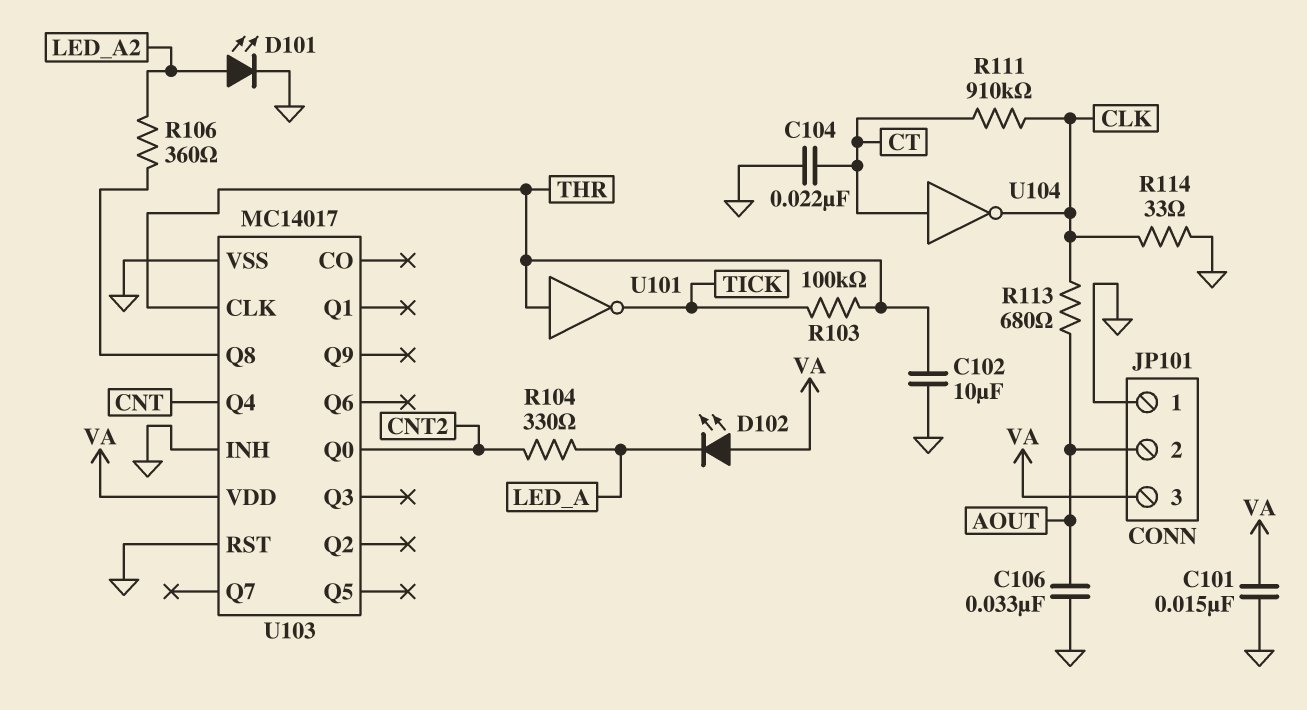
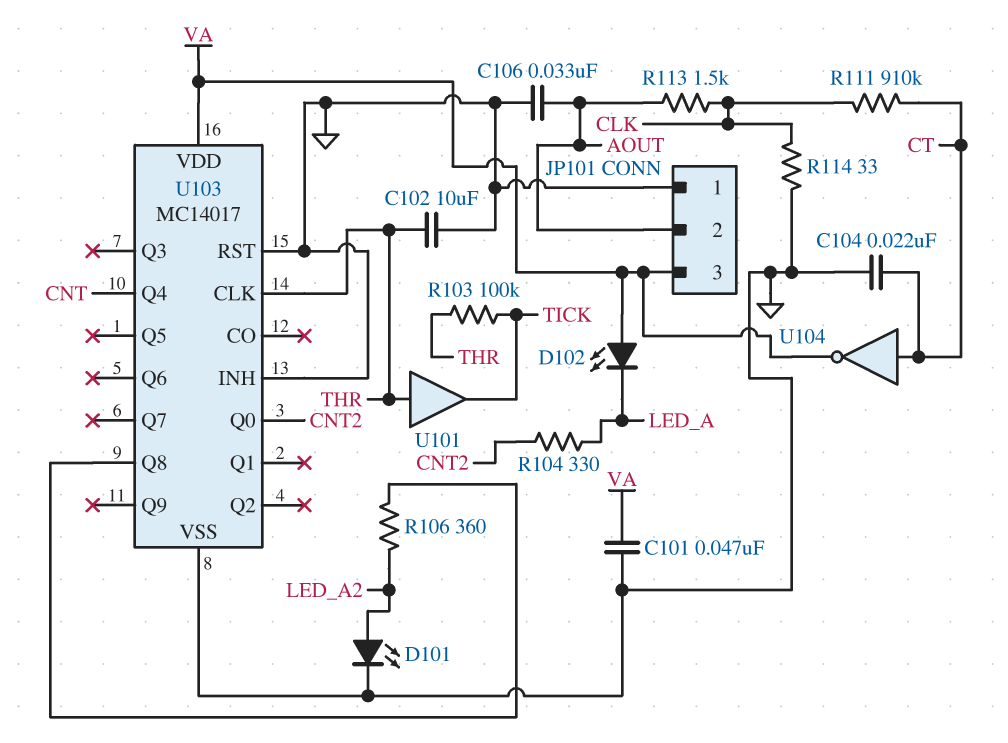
C101: 15nF (GND, VA) -> 47nF (GND, VA)
R113: 680 (AOUT, CLK) -> 1.5k (AOUT, CLK)
U101: NOT (in THR, out TICK) -> buffer (in THR, out TICK)
U104: NOT (in CT, out CLK) -> NOT (in CT, out VA)

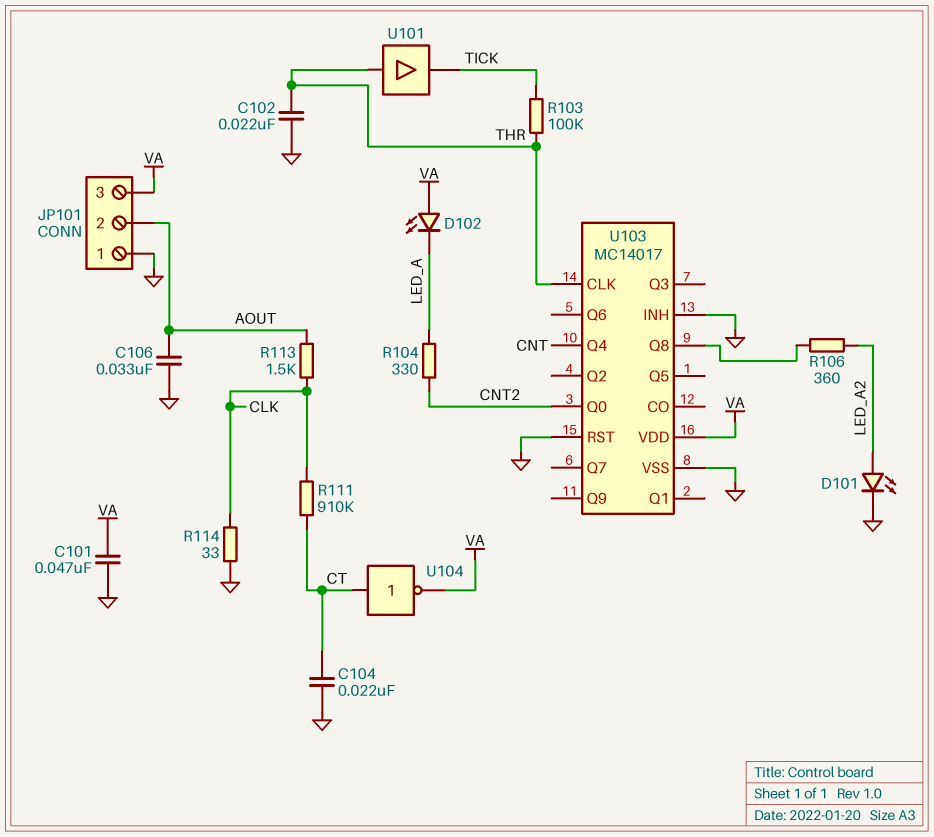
C102: 10uF (GND, THR) -> 22nF (GND, THR)

